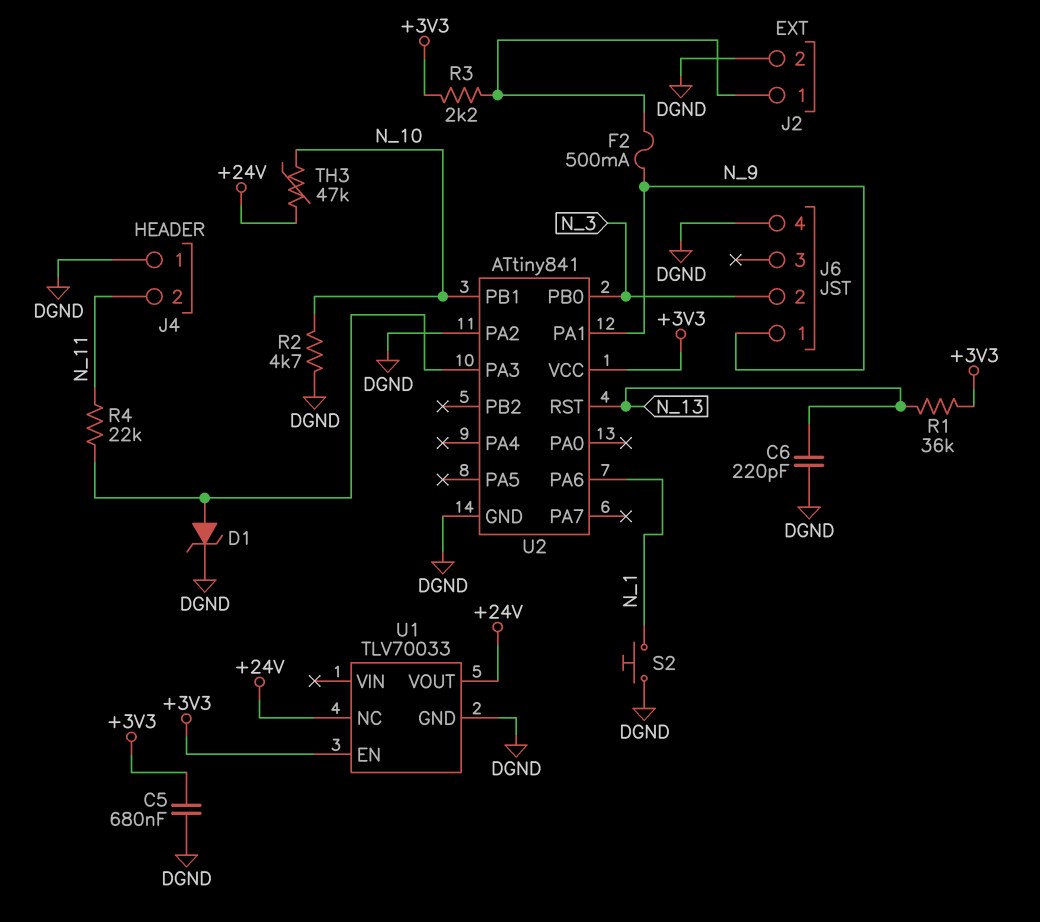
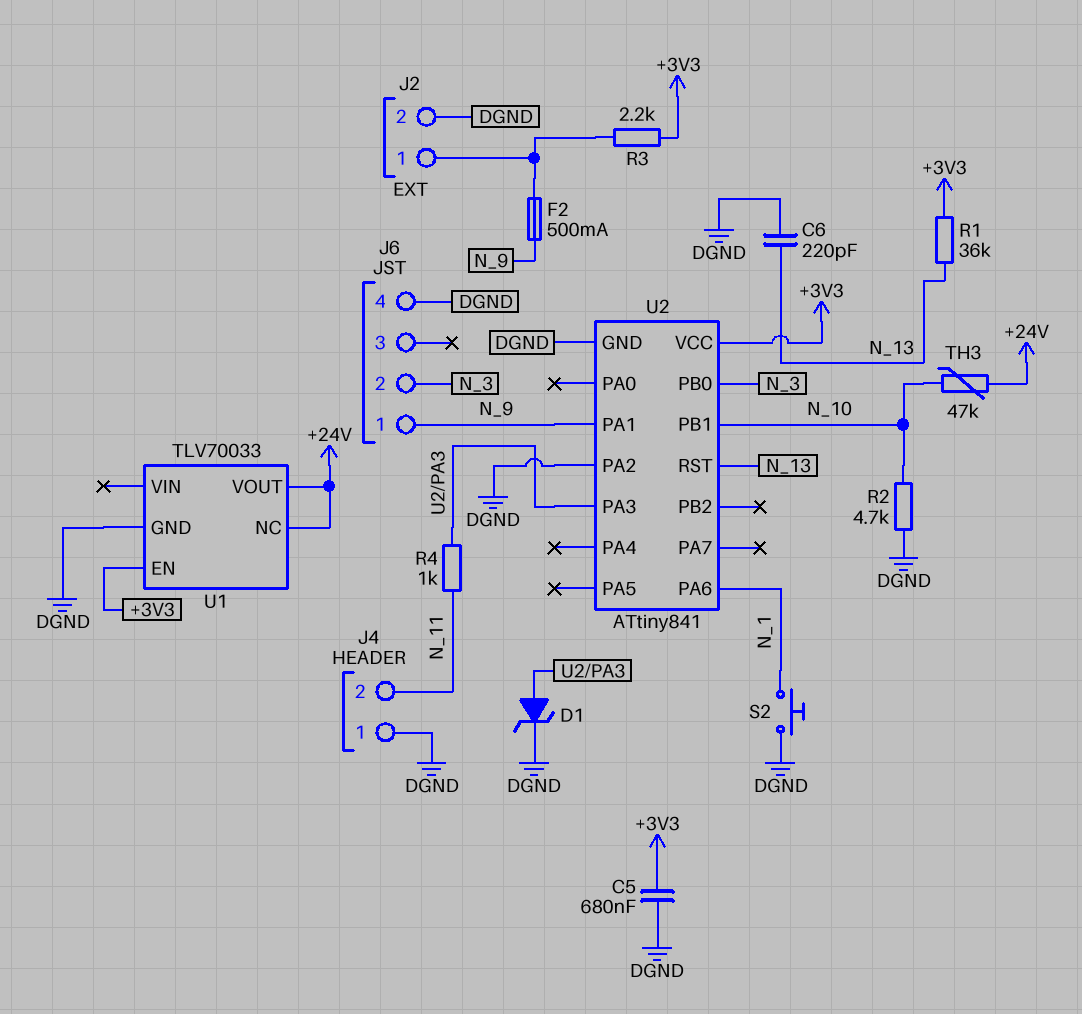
R4: 22k (N_11, U2/PA3) -> 1k (N_11, U2/PA3)

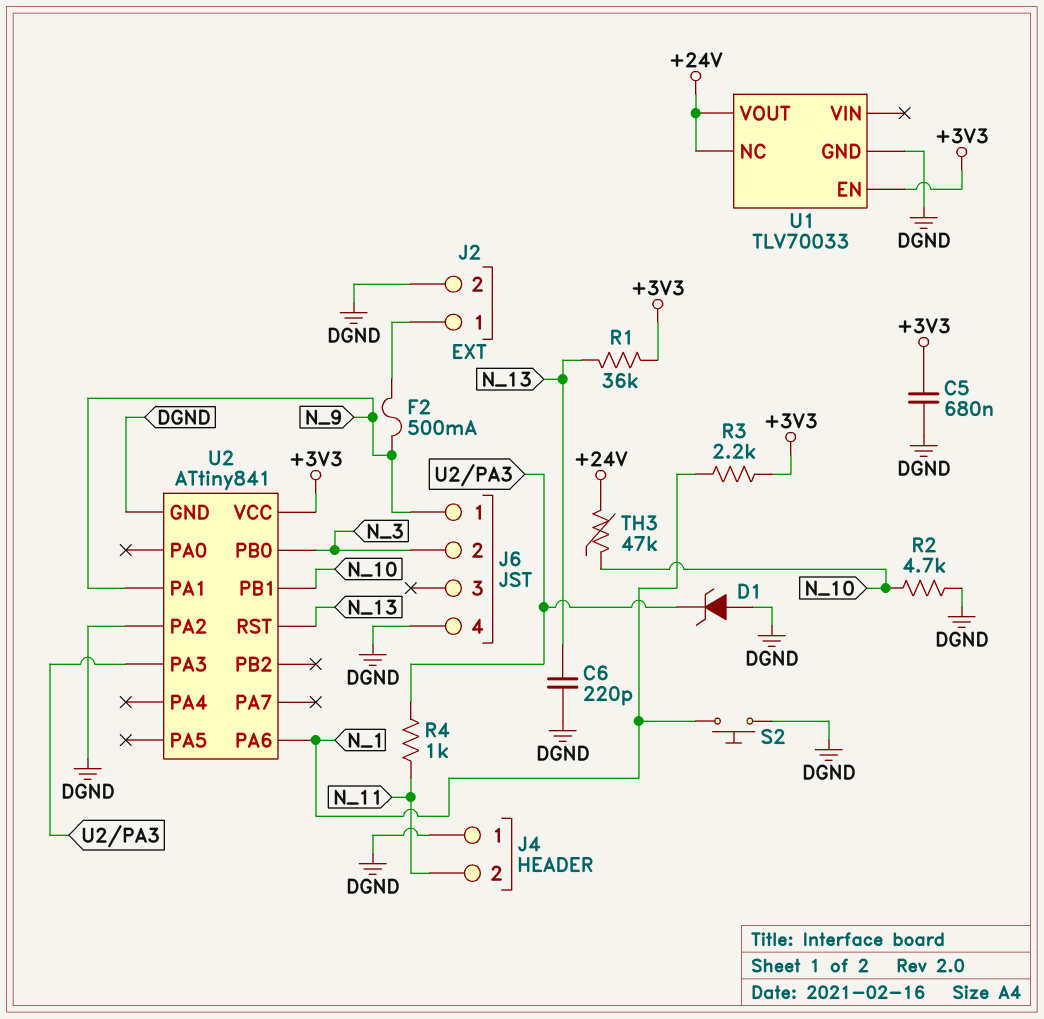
D1: zener (A U2/PA3, K DGND) -> zener (A DGND, K U2/PA3)
R3: 2.2k (+3V3, J2/1) -> 2.2k (+3V3, N_1)

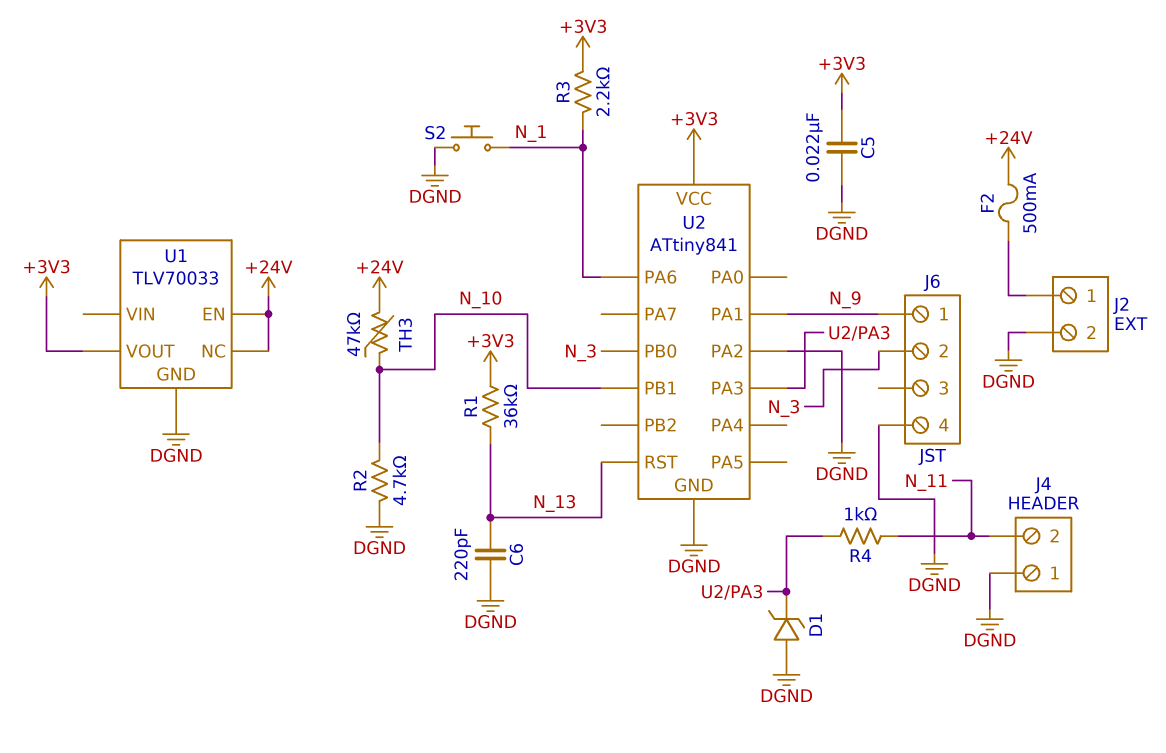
C5: 680nF (+3V3, DGND) -> 22nF (+3V3, DGND)
F2: 500mA (J2/1, N_9) -> 500mA (+24V, J2/1)
U1 pin EN: +3V3 -> +24V
U1 pin VOUT: +24V -> +3V3

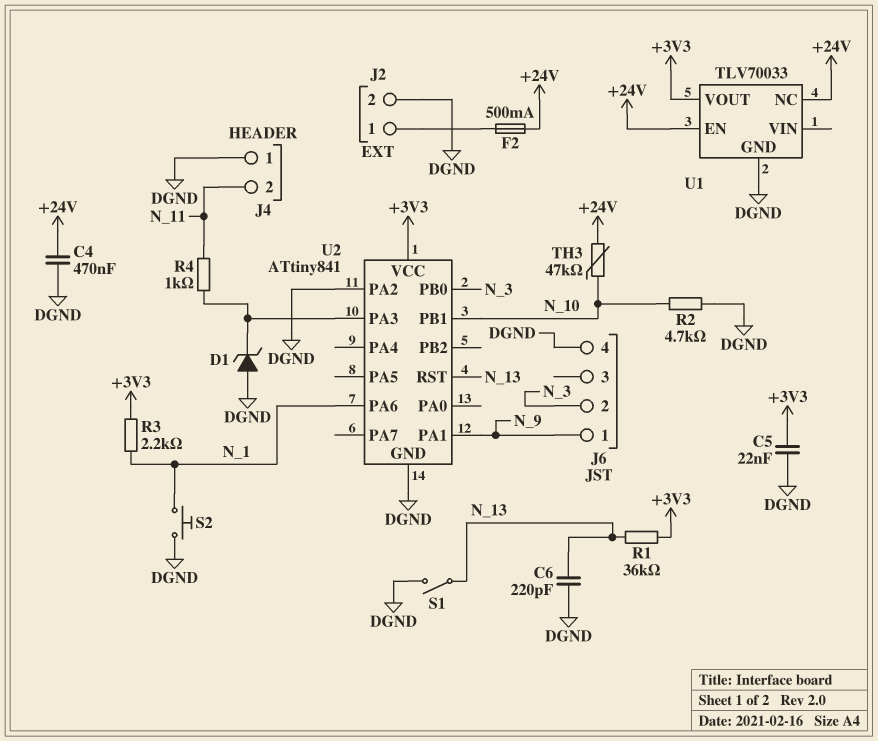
C4: none -> 470nF (+24V, DGND)
S1: none -> switch (DGND, N_13)

